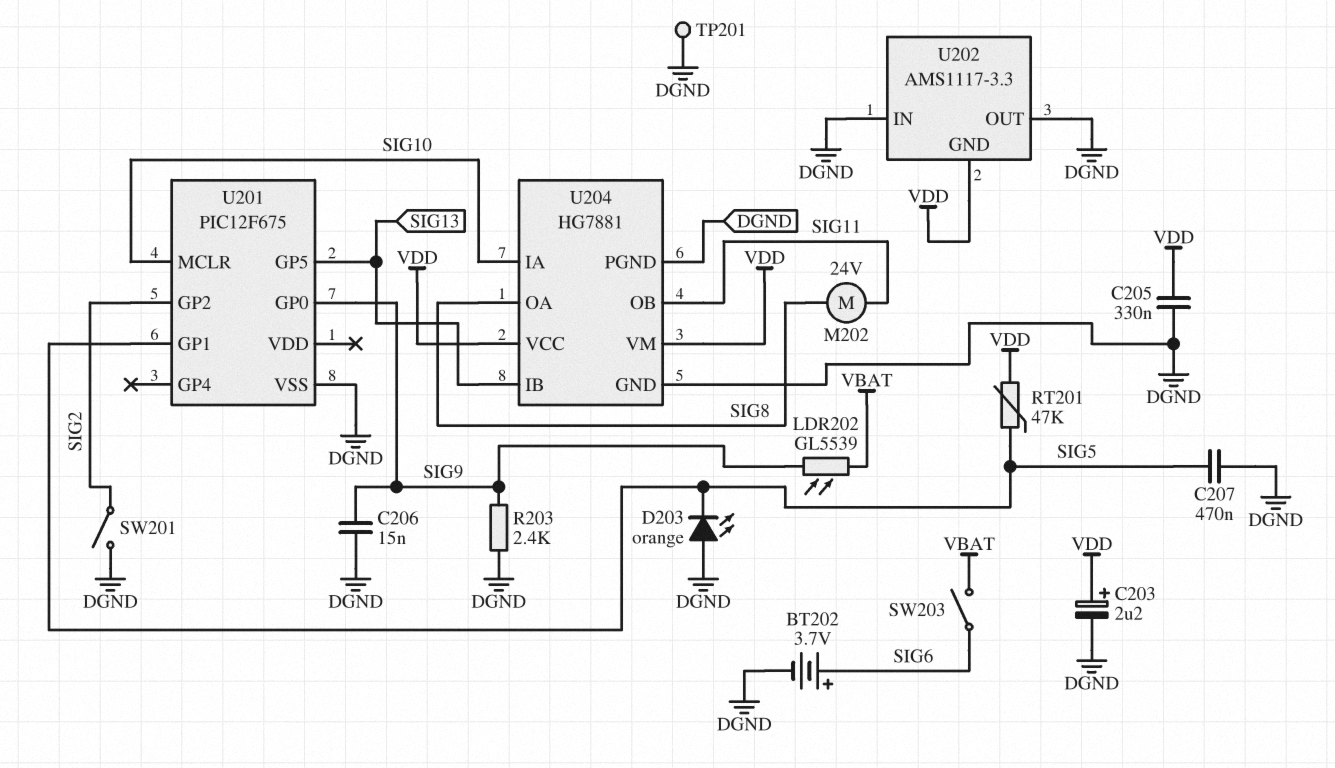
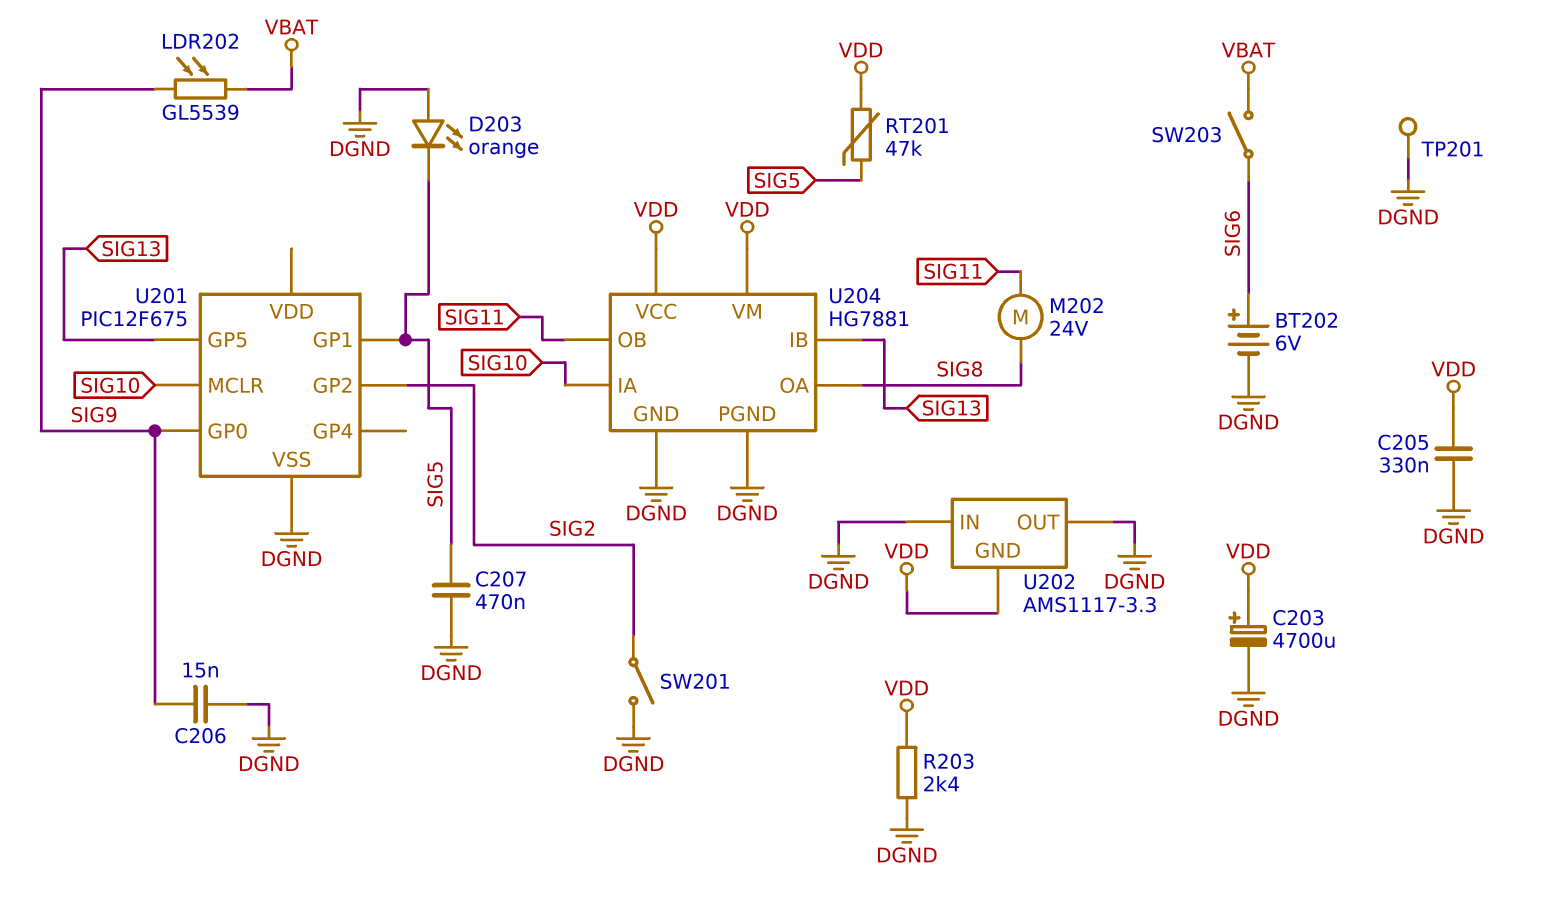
BT202: 3.7V (plus SIG6, minus DGND) -> 6V (plus SIG6, minus DGND)
C203: 2.2uF (plus VDD, minus DGND) -> 4700uF (plus VDD, minus DGND)
R203: 2.4k (DGND, SIG9) -> 2.4k (DGND, VDD)

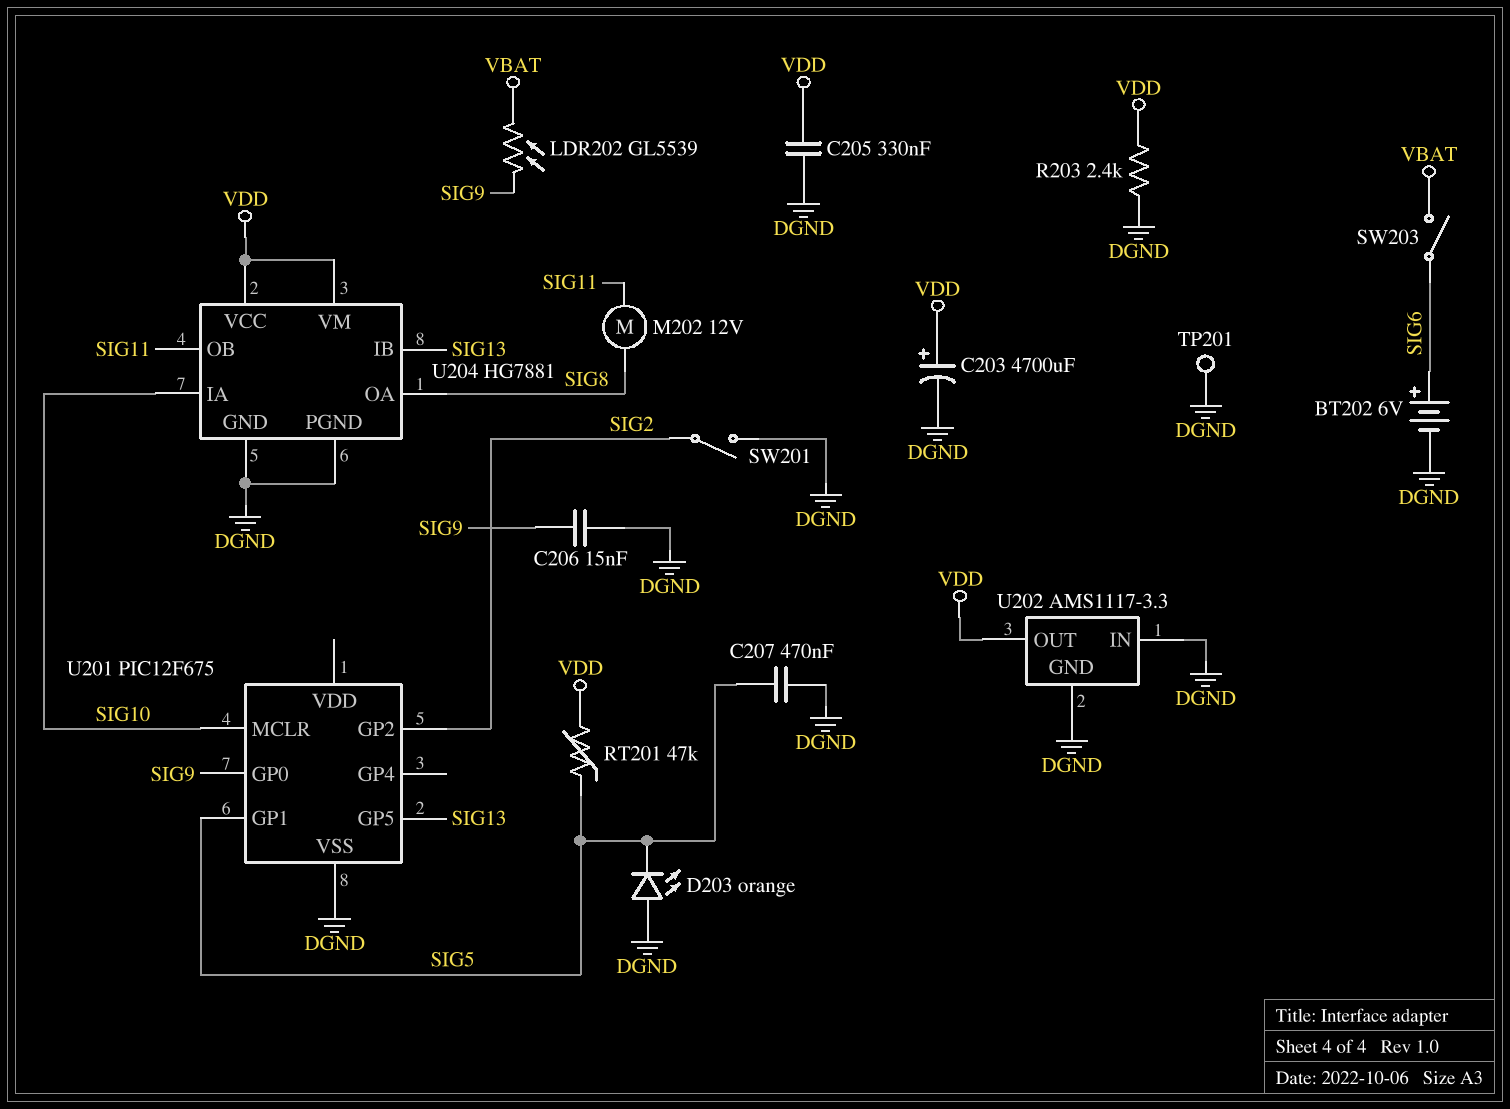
M202: motor 24V (SIG8, SIG11) -> motor 12V (SIG8, SIG11)
U202 pin GND: VDD -> DGND
U202 pin OUT: DGND -> VDD

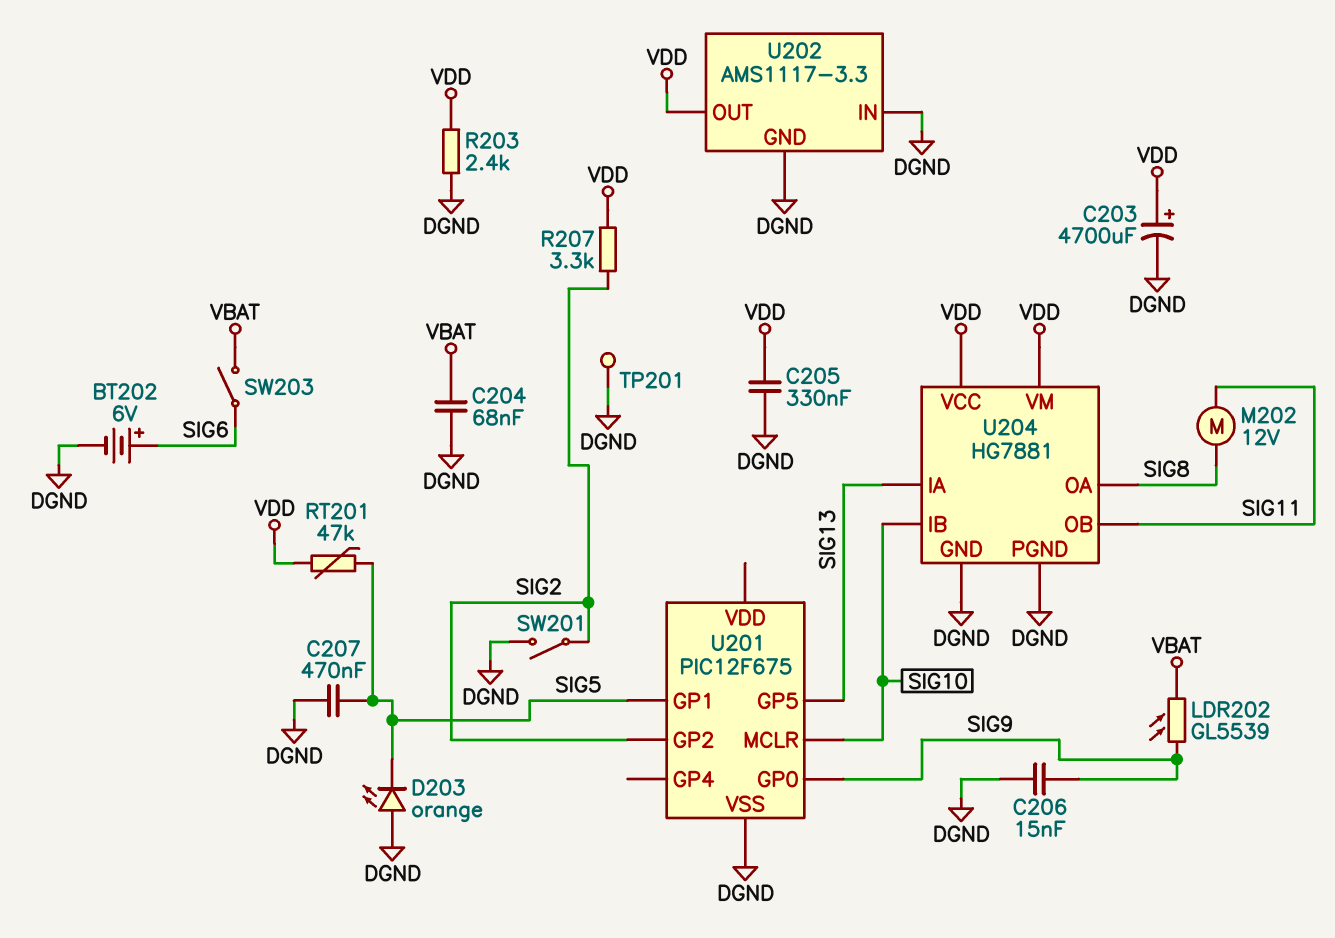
C204: none -> 68nF (DGND, VBAT)
R207: none -> 3.3k (SIG2, VDD)
U204 pin IA: SIG10 -> SIG13
U204 pin IB: SIG13 -> SIG10

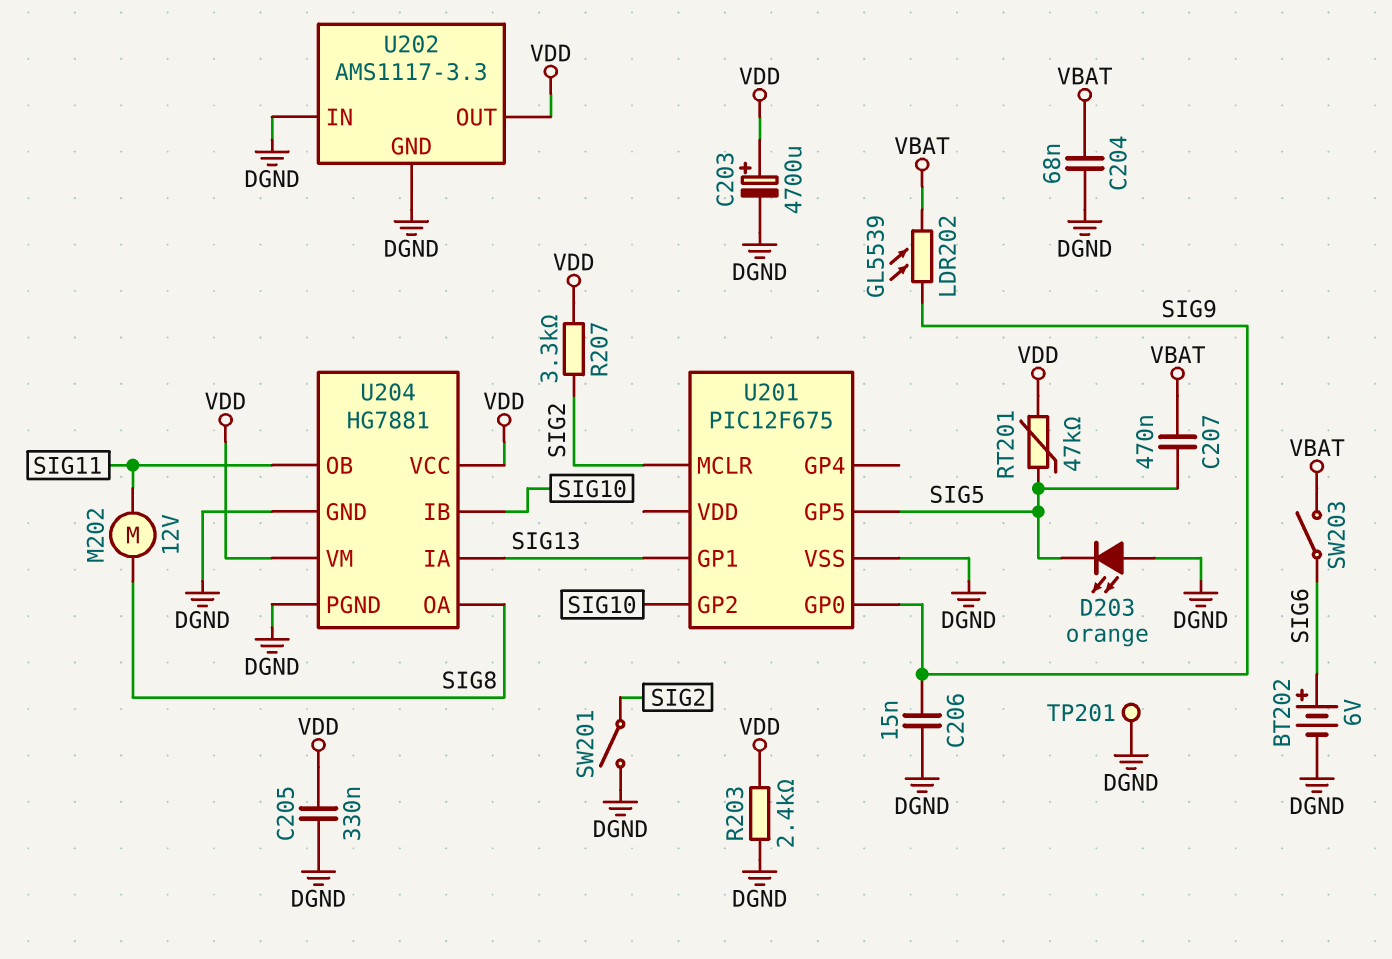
C207: 470nF (DGND, SIG5) -> 470nF (SIG5, VBAT)
U201 pin GP1: SIG5 -> SIG13
U201 pin GP2: SIG2 -> SIG10
U201 pin GP5: SIG13 -> SIG5
U201 pin MCLR: SIG10 -> SIG2

